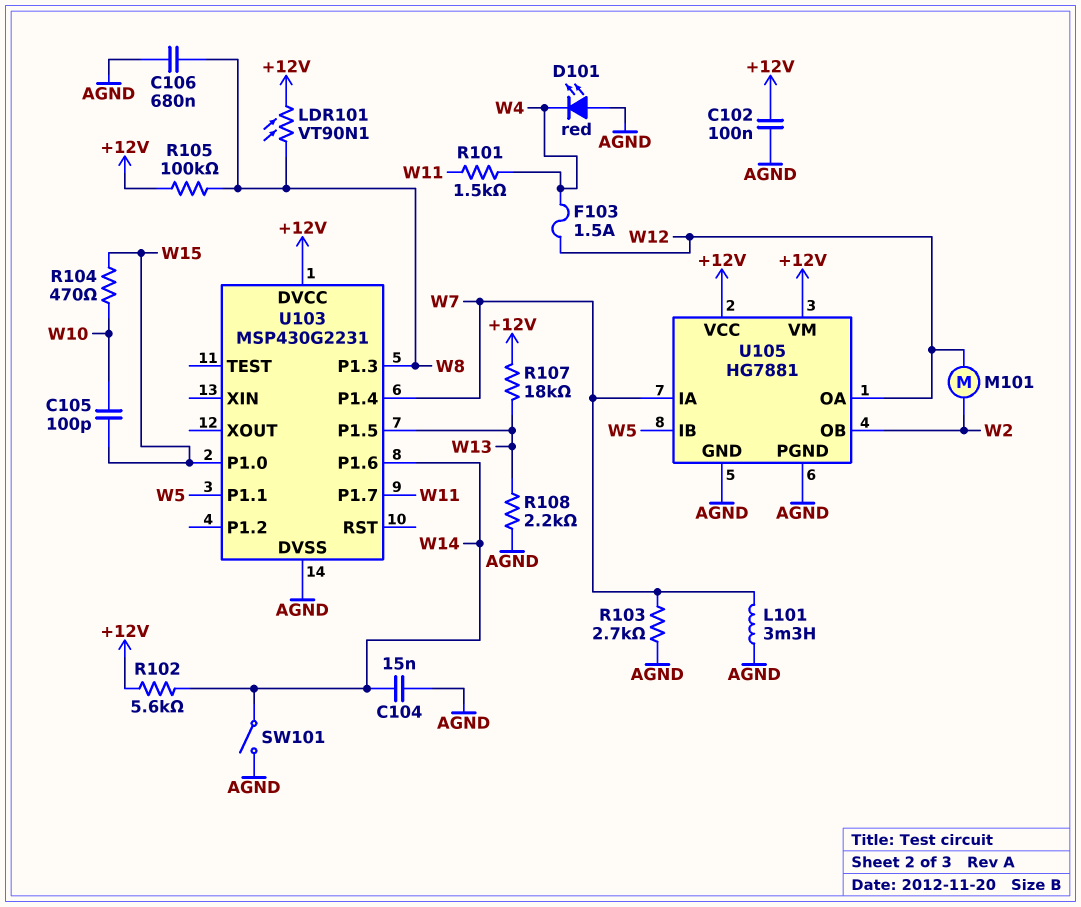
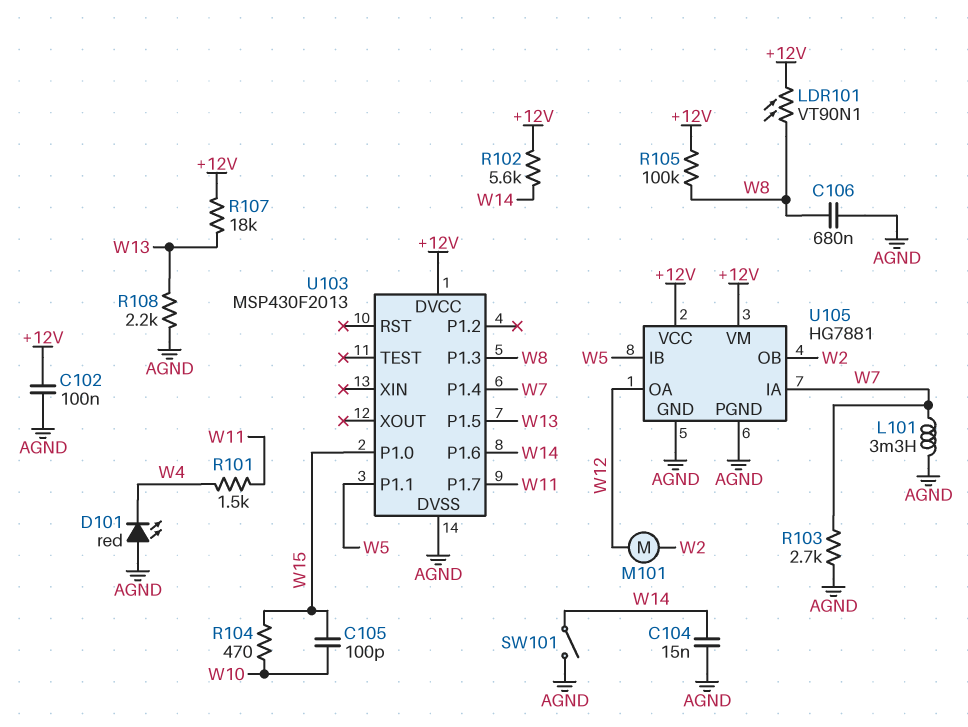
F103: 1.5A (W4, W12) -> none
U103: MSP430G2231 -> MSP430F2013

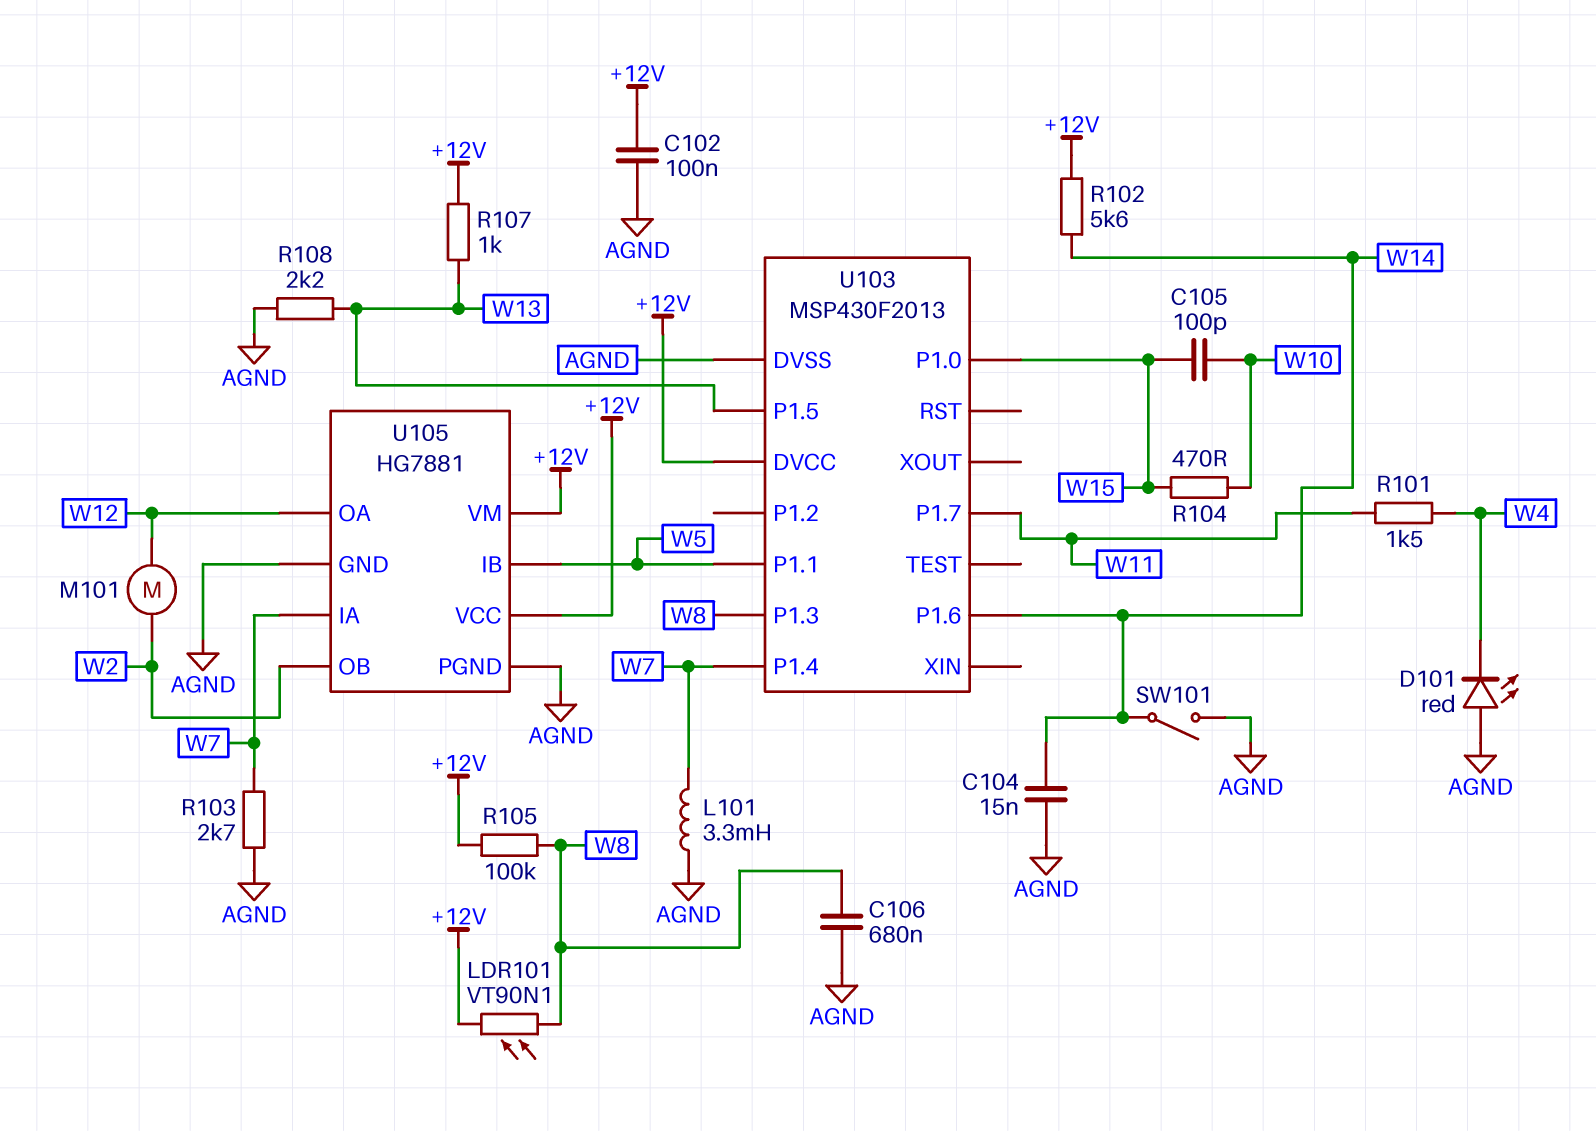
R107: 18k (+12V, W13) -> 1k (+12V, W13)

